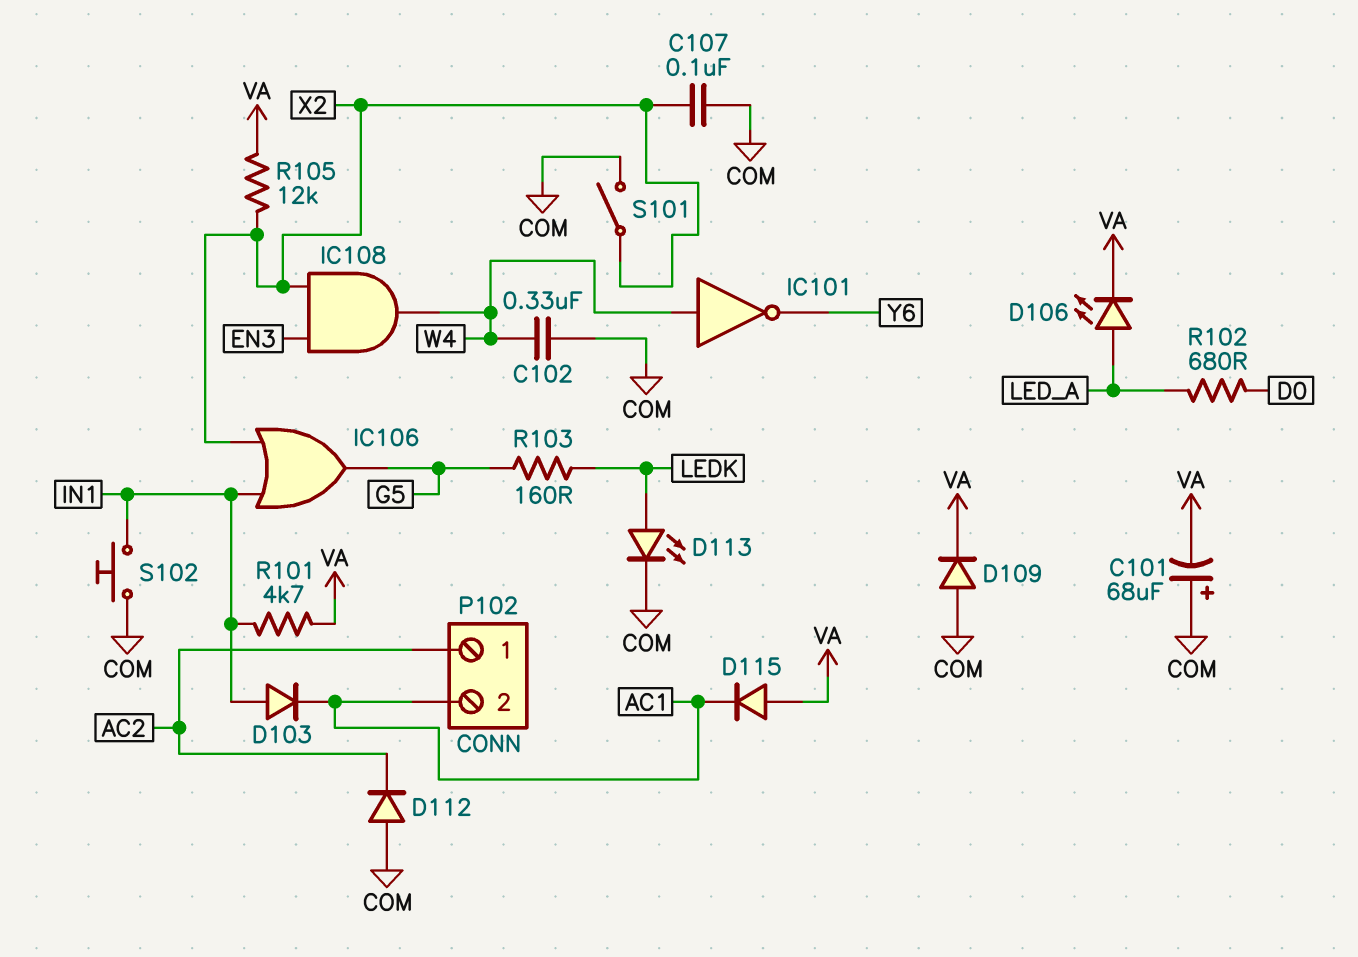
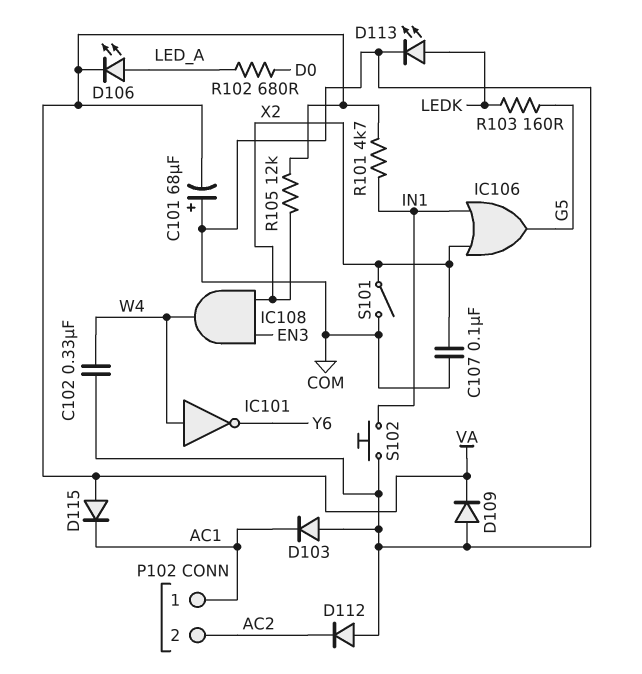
D103: diode (A IN1, K AC1) -> diode (A COM, K AC1)
P102 pin 1: AC2 -> AC1
P102 pin 2: AC1 -> AC2

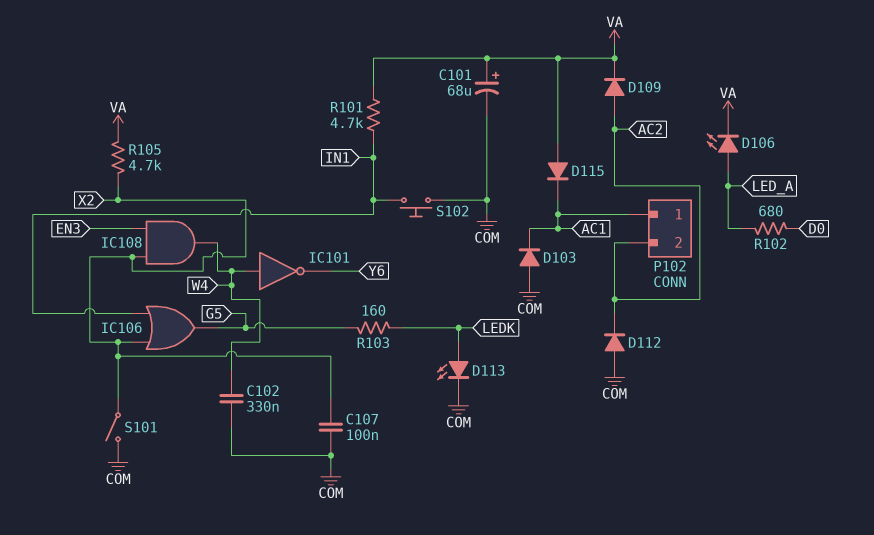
C101: 68uF (plus COM, minus VA) -> 68uF (plus VA, minus COM)
D109: diode (A COM, K VA) -> diode (A AC2, K VA)
R105: 12k (VA, X2) -> 4.7k (VA, X2)

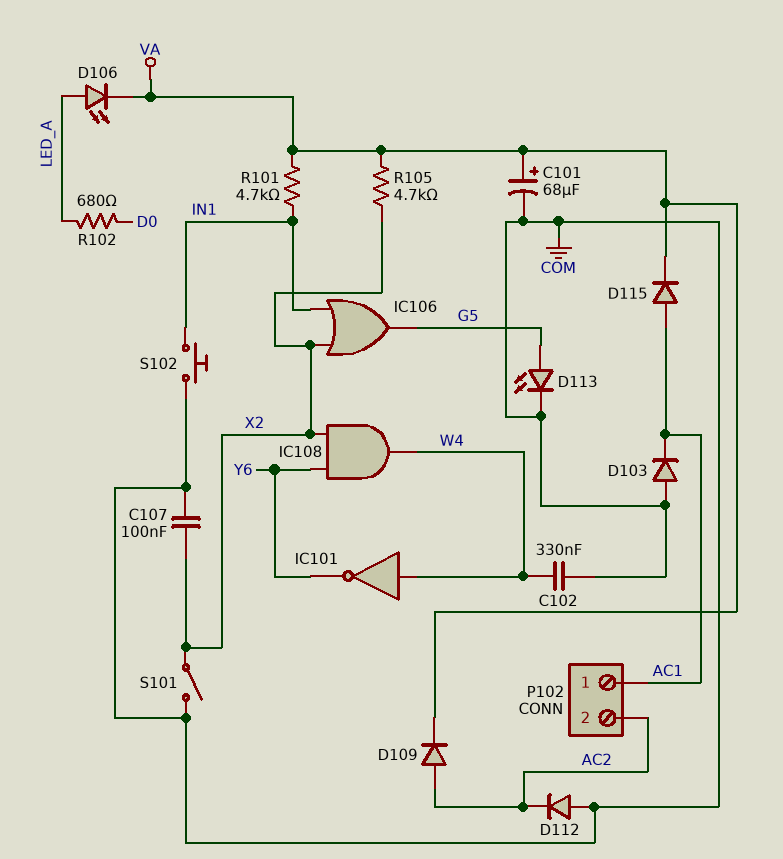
D113: LED (A LEDK, K COM) -> LED (A G5, K COM)
D115: diode (A VA, K AC1) -> diode (A AC1, K VA)
IC108: AND (in EN3, in X2, out W4) -> AND (in X2, in Y6, out W4)
R103: 160 (G5, LEDK) -> none

